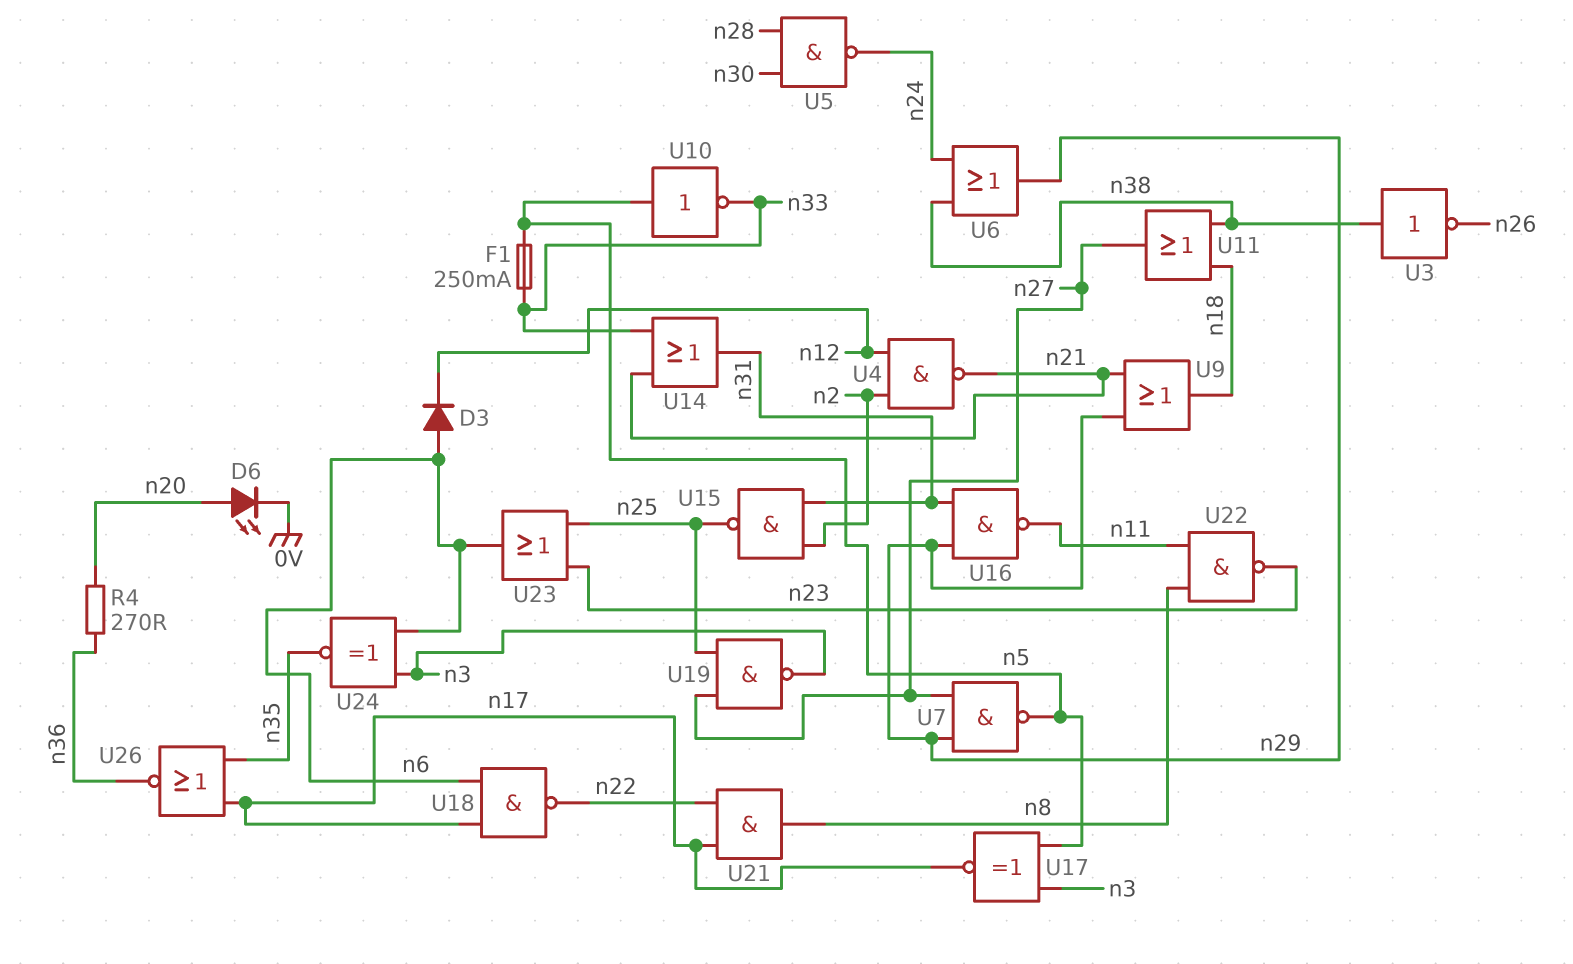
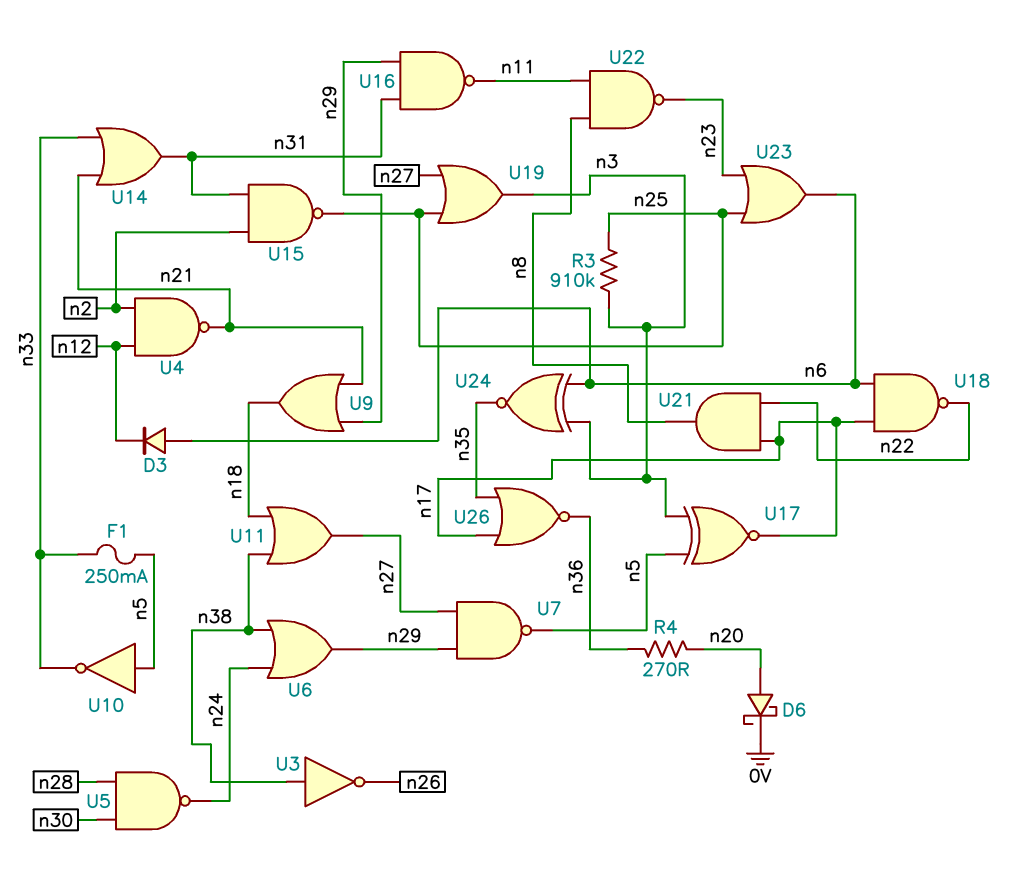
D6: LED (A n20, K 0V) -> schottky (A n20, K 0V)
R3: none -> 910k (n3, n25)
U19: NAND (in n25, in n27, out n3) -> OR (in n25, in n27, out n3)

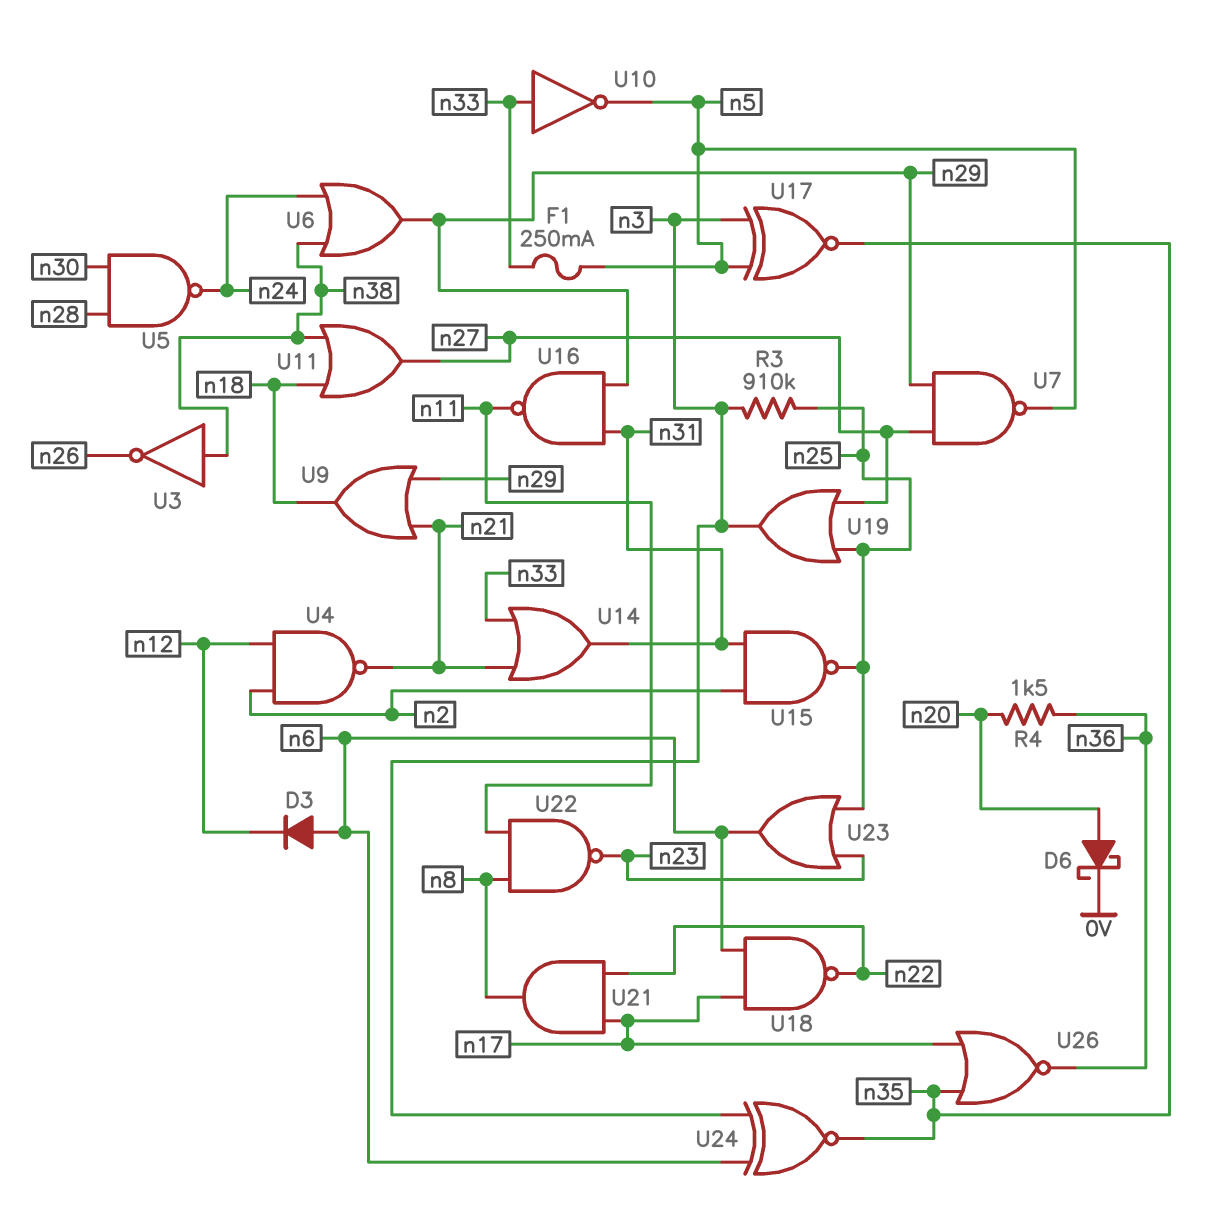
R4: 270 (n20, n36) -> 1.5k (n20, n36)
U10: NOT (in n5, out n33) -> NOT (in n33, out n5)
U17: XNOR (in n3, in n5, out n17) -> XNOR (in n3, in n5, out n35)

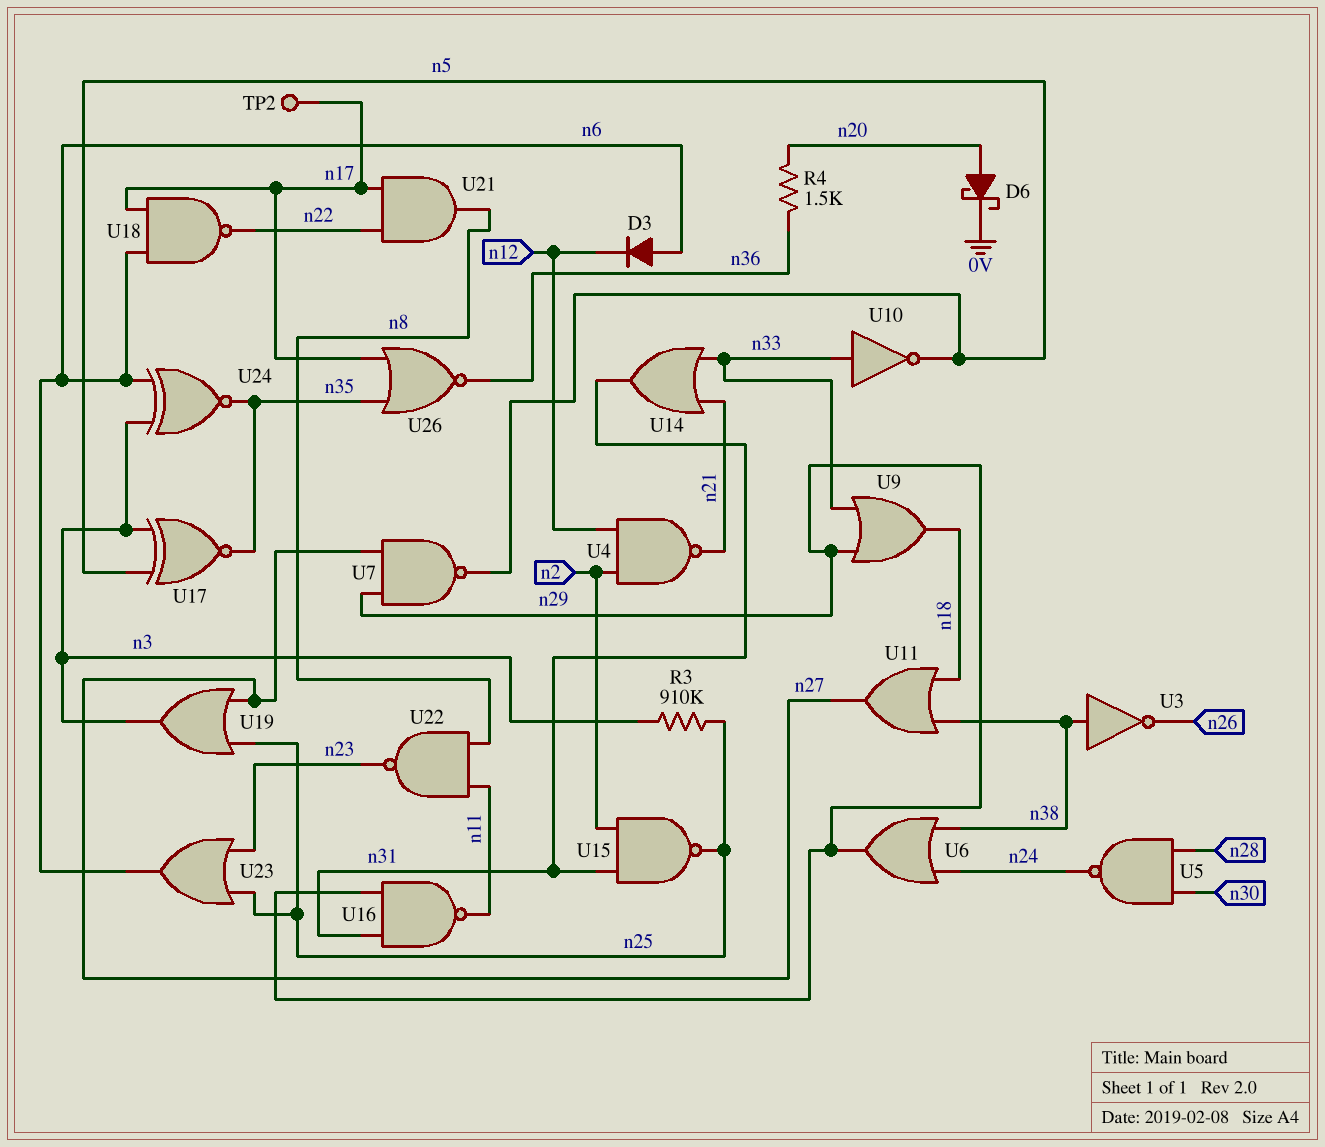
F1: 250mA (n5, n33) -> none
TP2: none -> test point (n17)
U9: OR (in n21, in n29, out n18) -> OR (in n29, in n33, out n18)

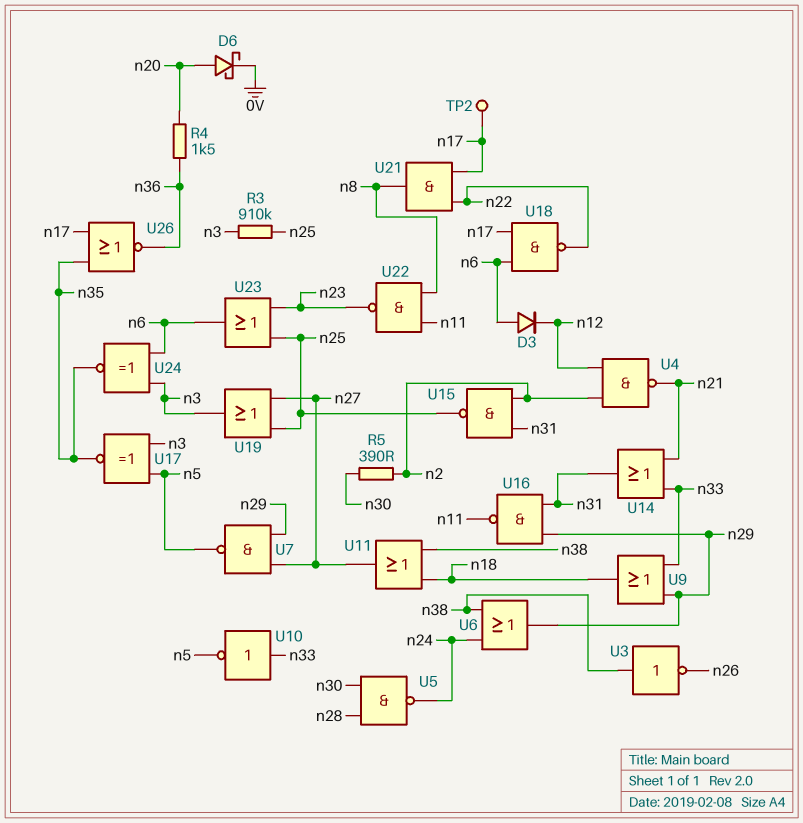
R5: none -> 390 (n2, n30)

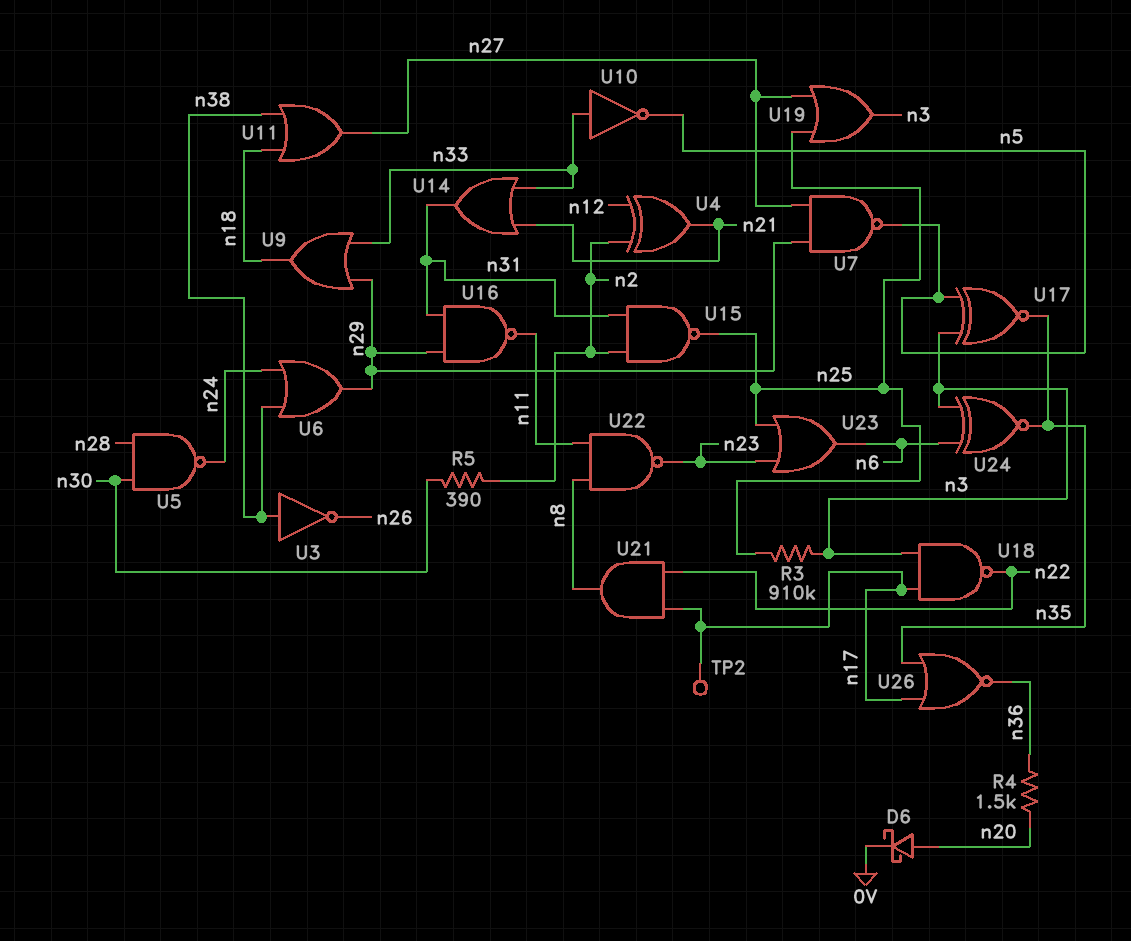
D3: diode (A n6, K n12) -> none
U4: NAND (in n2, in n12, out n21) -> XOR (in n2, in n12, out n21)
U18: NAND (in n6, in n17, out n22) -> NAND (in n3, in n17, out n22)

